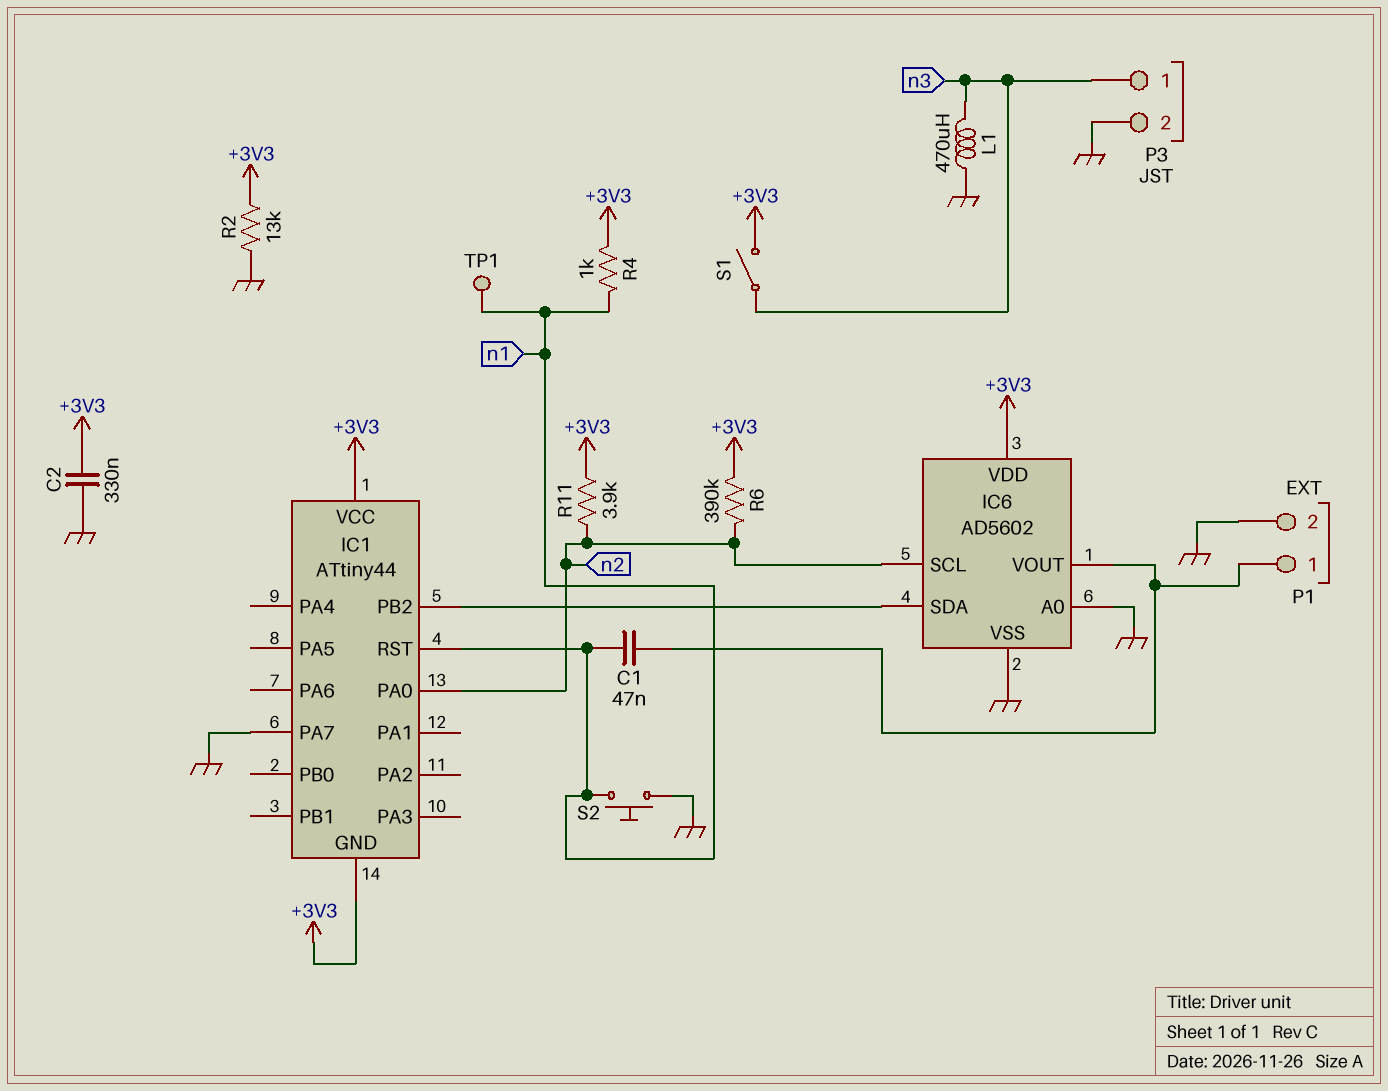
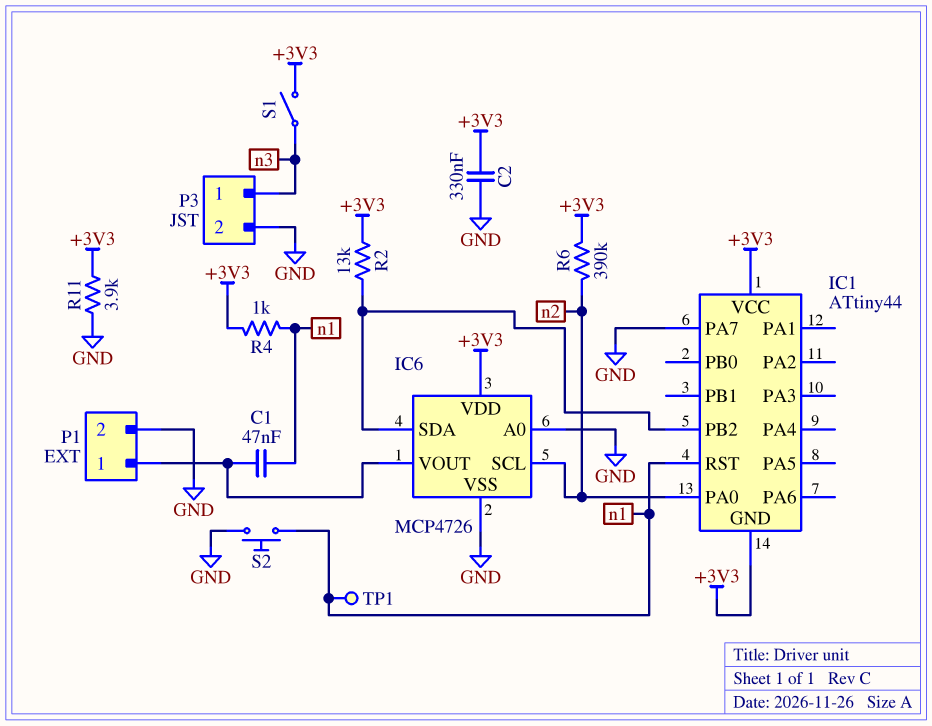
IC6: AD5602 -> MCP4726
L1: 470uH (GND, n3) -> none
R2: 13k (+3V3, GND) -> 13k (+3V3, IC1/PB2)
R11: 3.9k (+3V3, n2) -> 3.9k (+3V3, GND)

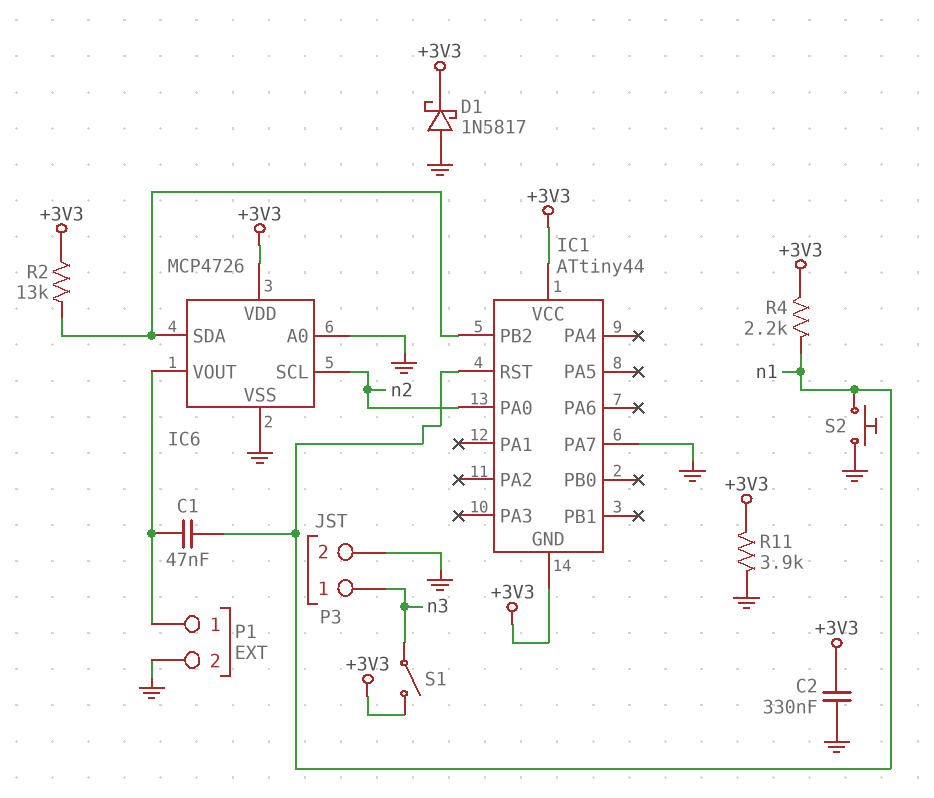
D1: none -> schottky 1N5817 (A GND, K +3V3)
R4: 1k (+3V3, n1) -> 2.2k (+3V3, n1)
R6: 390k (+3V3, n2) -> none
TP1: test point (n1) -> none

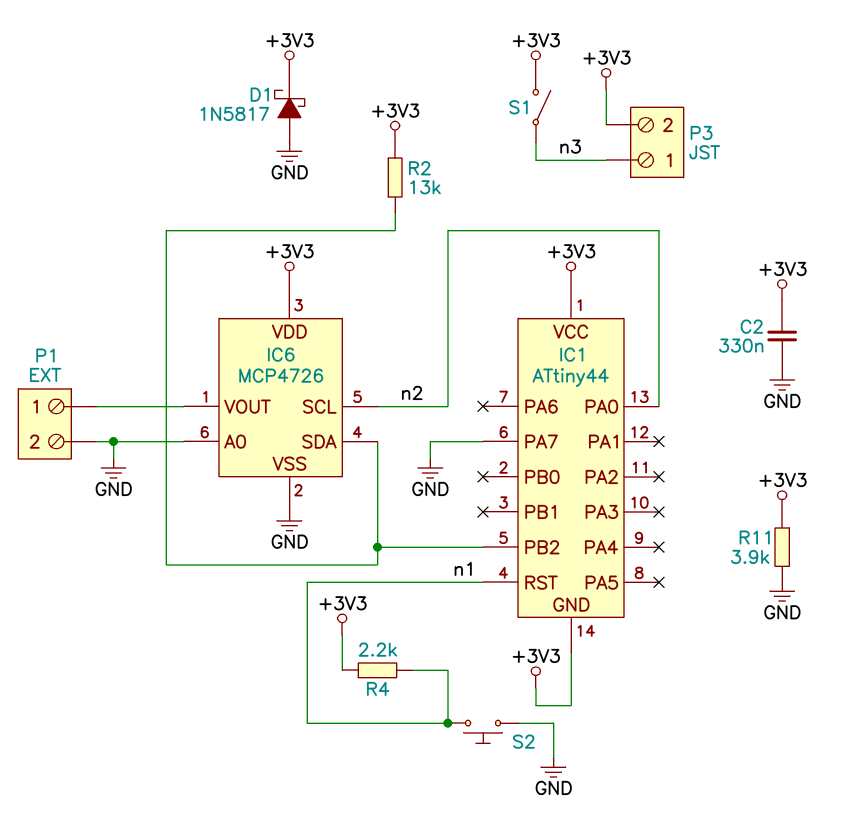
C1: 47nF (IC6/VOUT, n1) -> none
P3 pin 2: GND -> +3V3

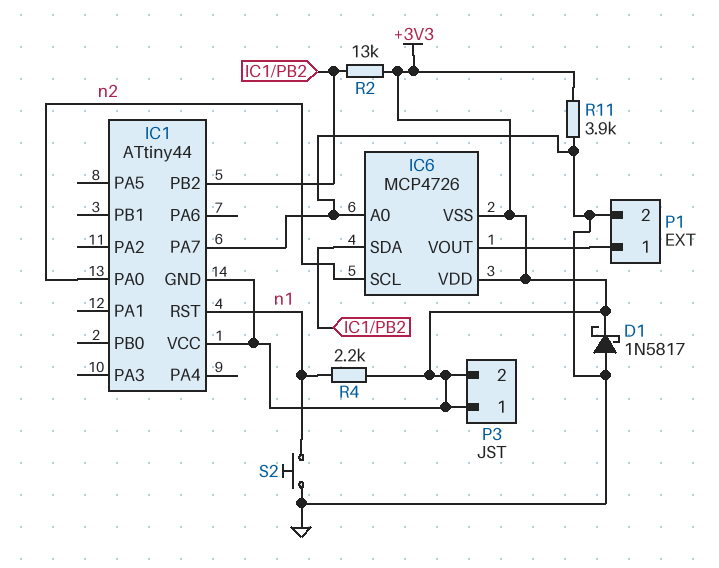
C2: 330nF (+3V3, GND) -> none
IC6 pin VSS: GND -> +3V3
P3 pin 1: n3 -> +3V3
S1: switch (+3V3, n3) -> none

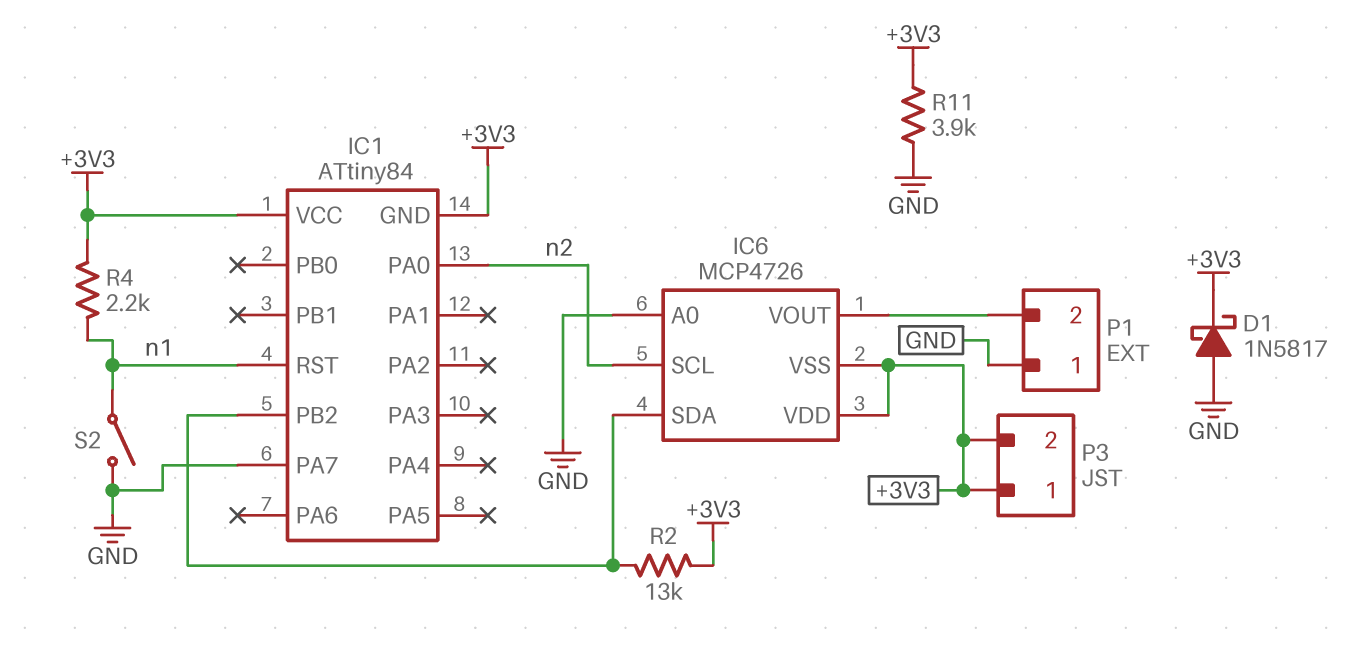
IC1: ATtiny44 -> ATtiny84
P1 pin 1: IC6/VOUT -> GND
P1 pin 2: GND -> IC6/VOUT
S2: button (GND, n1) -> switch (GND, n1)

